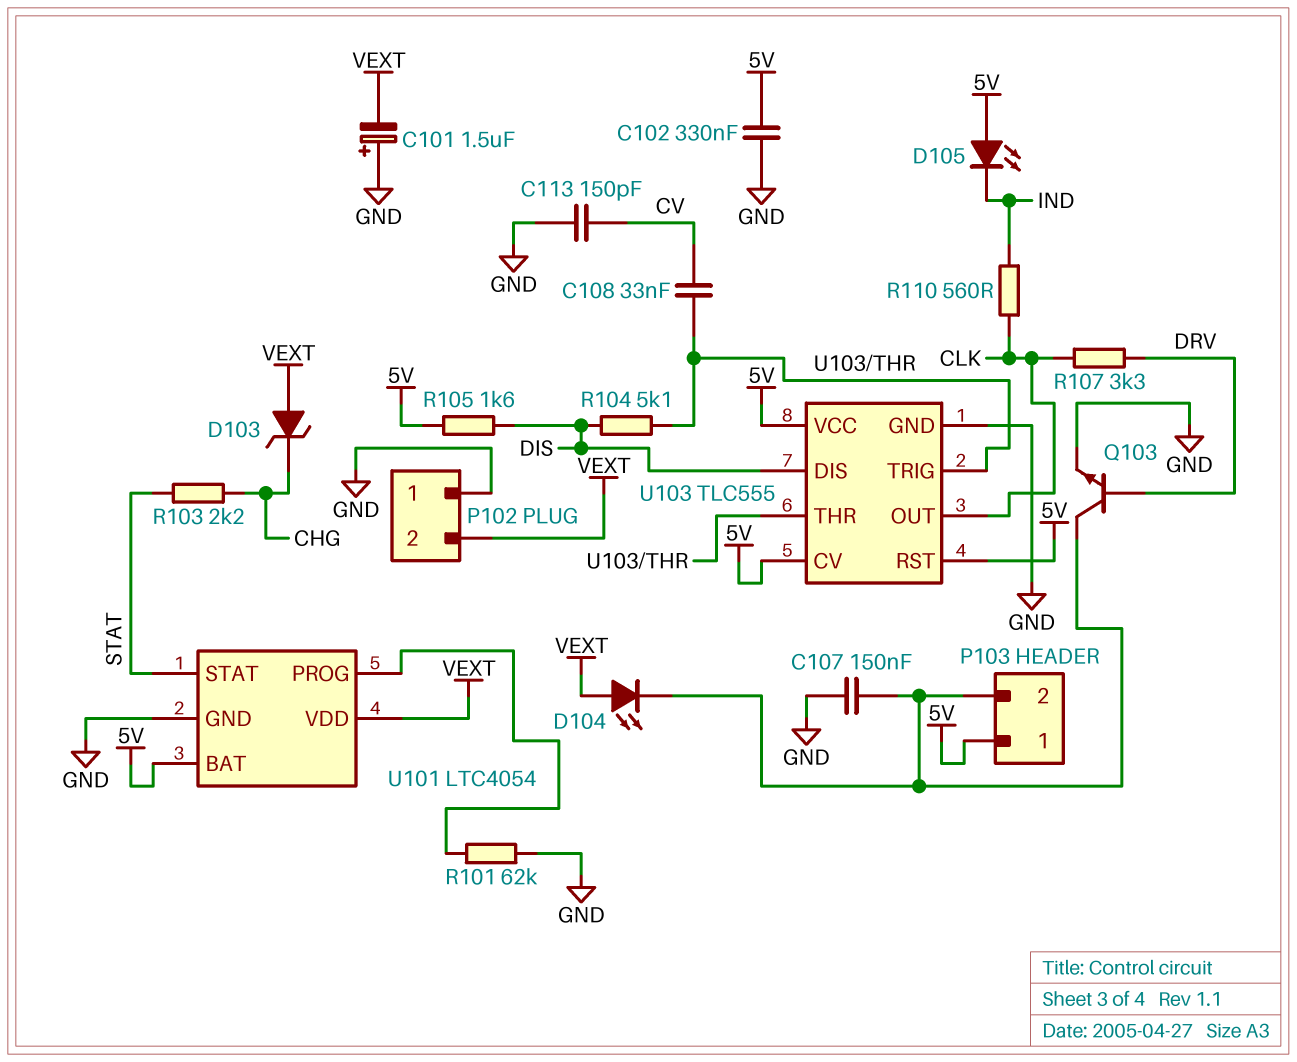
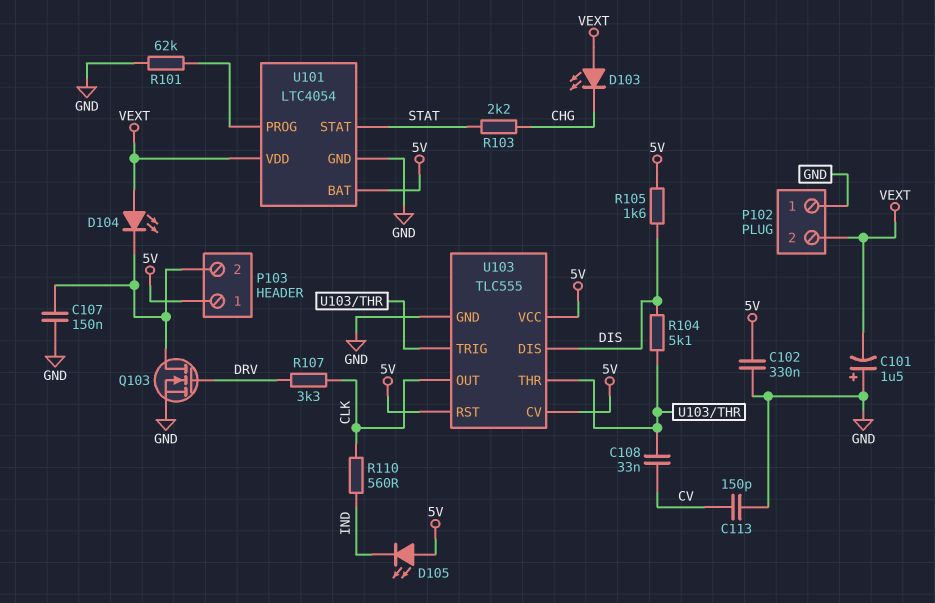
D103: zener (A VEXT, K CHG) -> LED (A VEXT, K CHG)
Q103: NPN (B DRV, C P103/2, E GND) -> NMOS (G DRV, D P103/2, S GND)

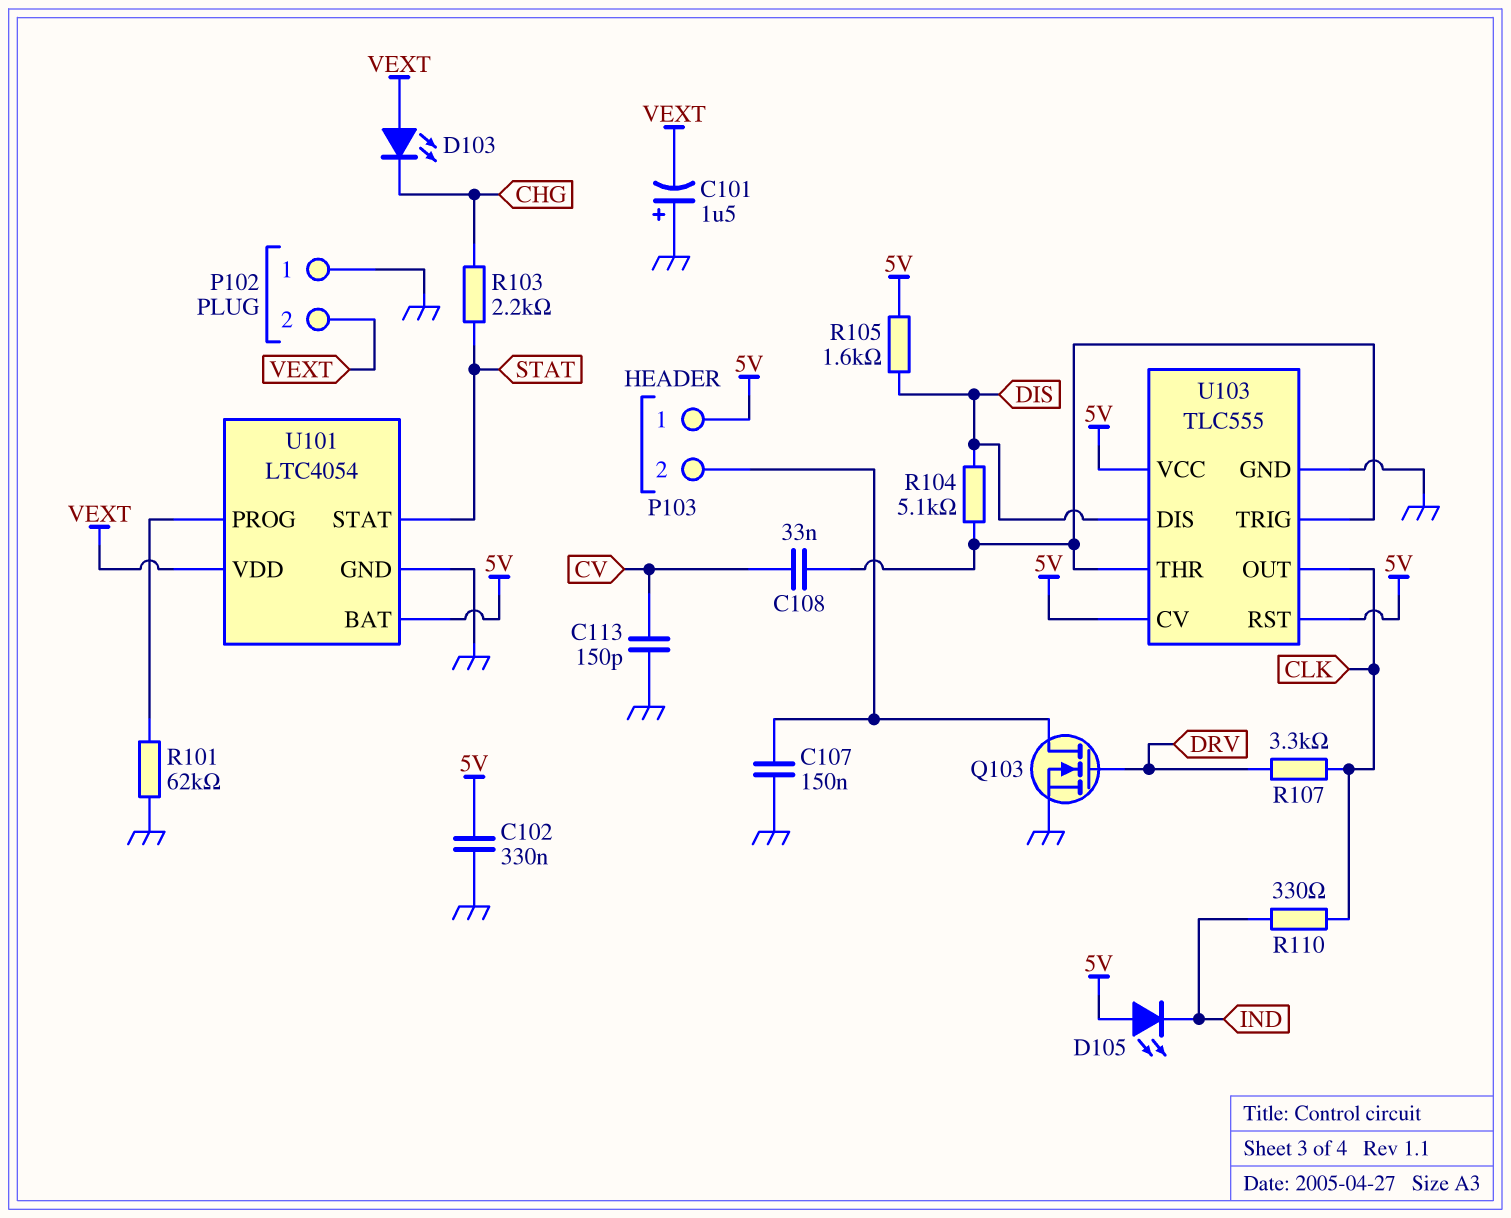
D104: LED (A VEXT, K P103/2) -> none
R110: 560 (CLK, IND) -> 330 (CLK, IND)

